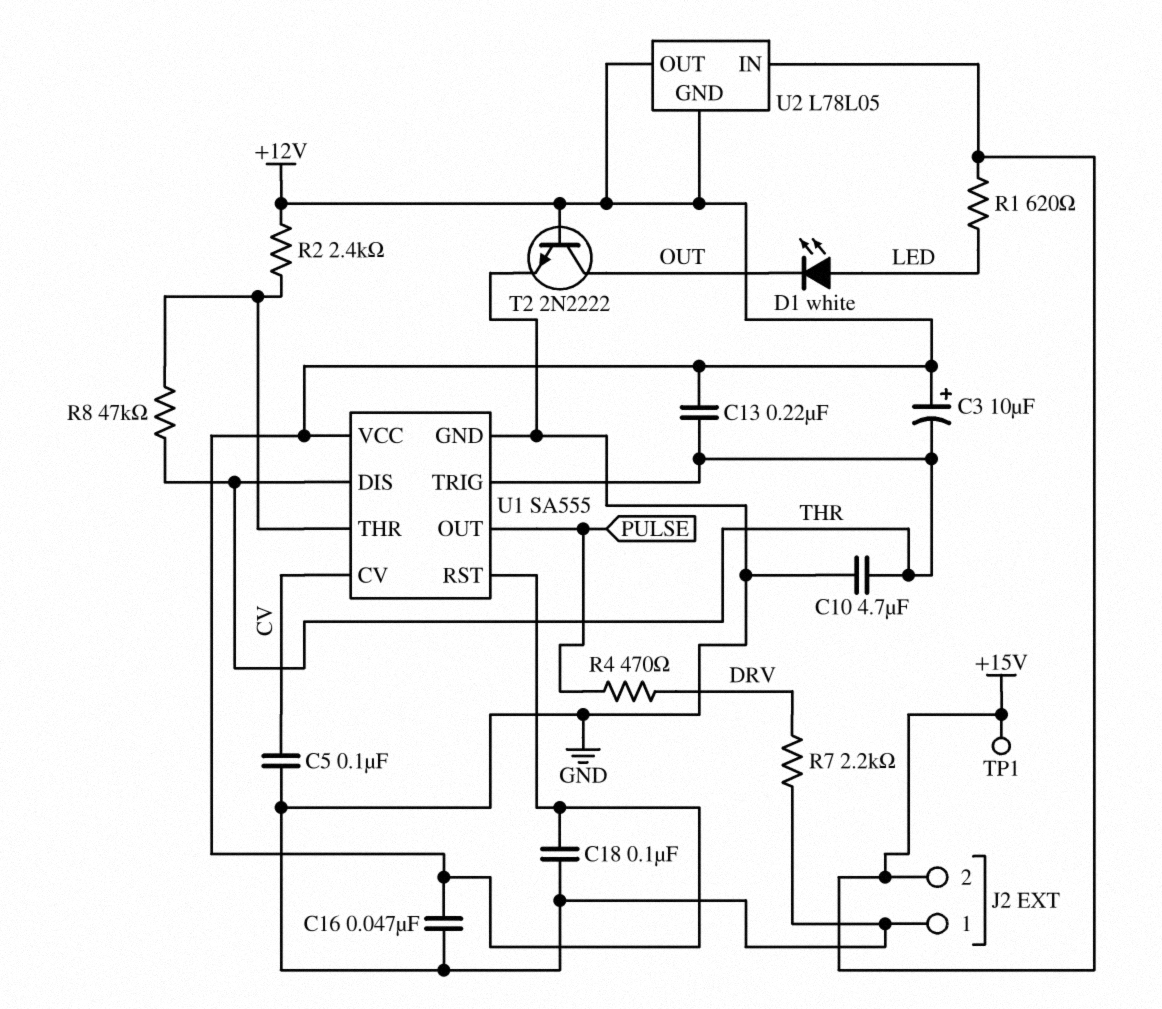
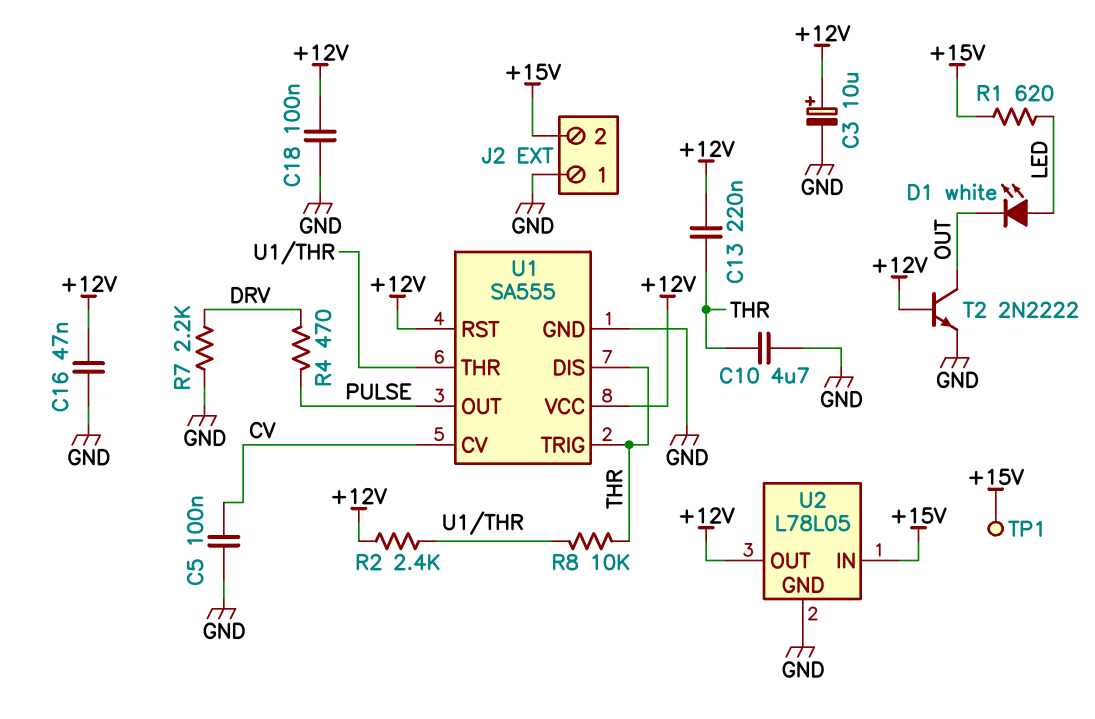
C3: 10uF (plus +12V, minus THR) -> 10uF (plus +12V, minus GND)
R8: 47k (THR, U1/THR) -> 10k (THR, U1/THR)
U2 pin GND: +12V -> GND

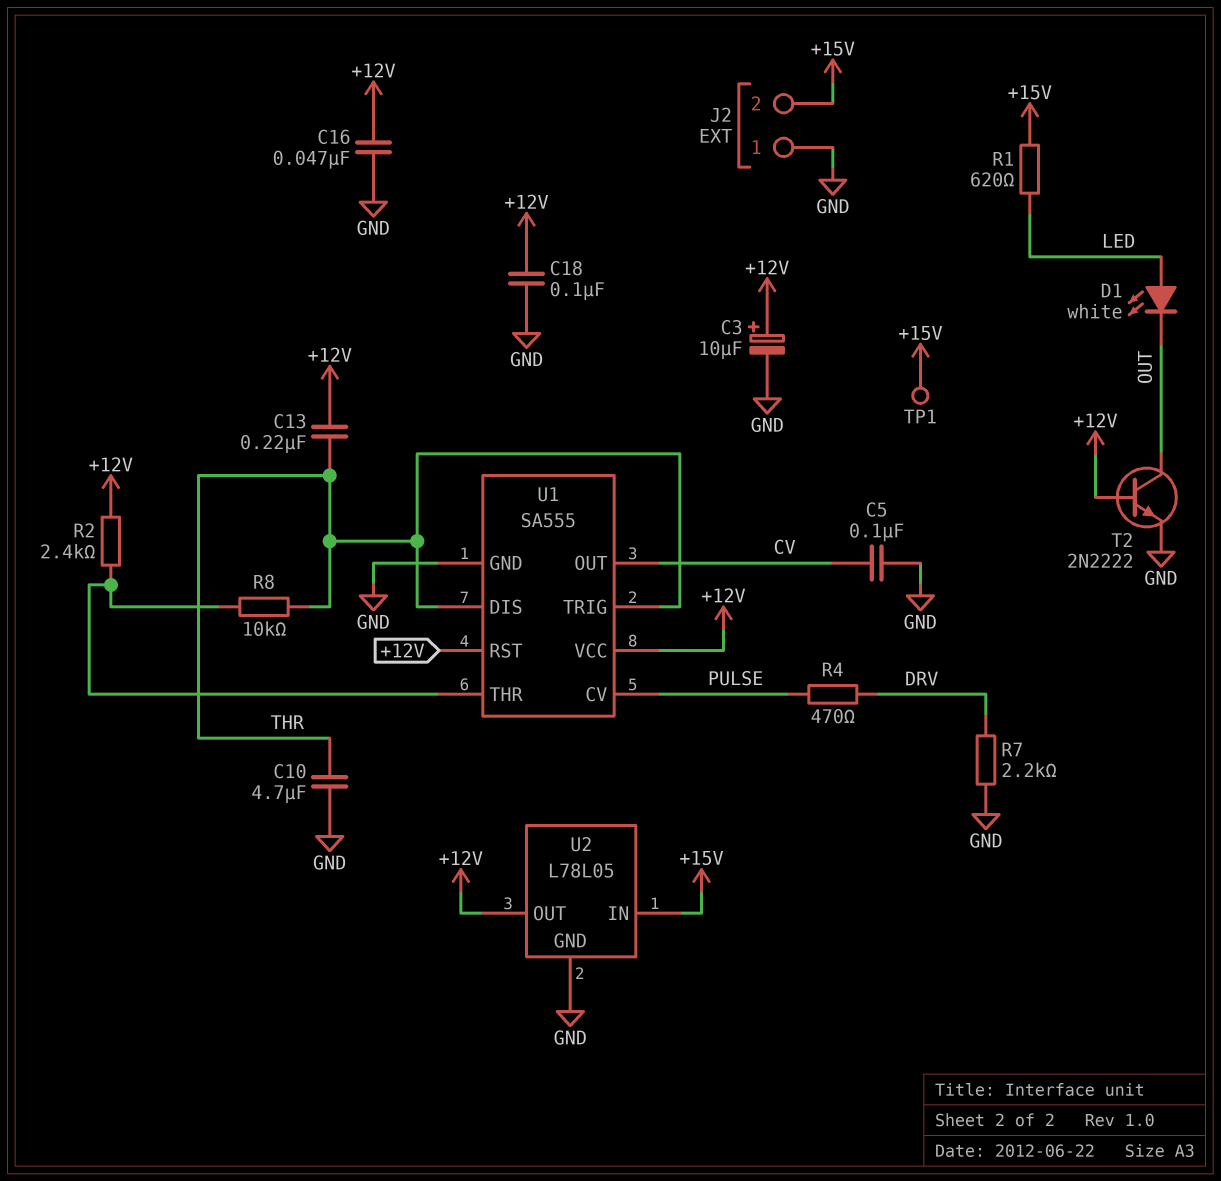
U1 pin CV: CV -> PULSE
U1 pin OUT: PULSE -> CV

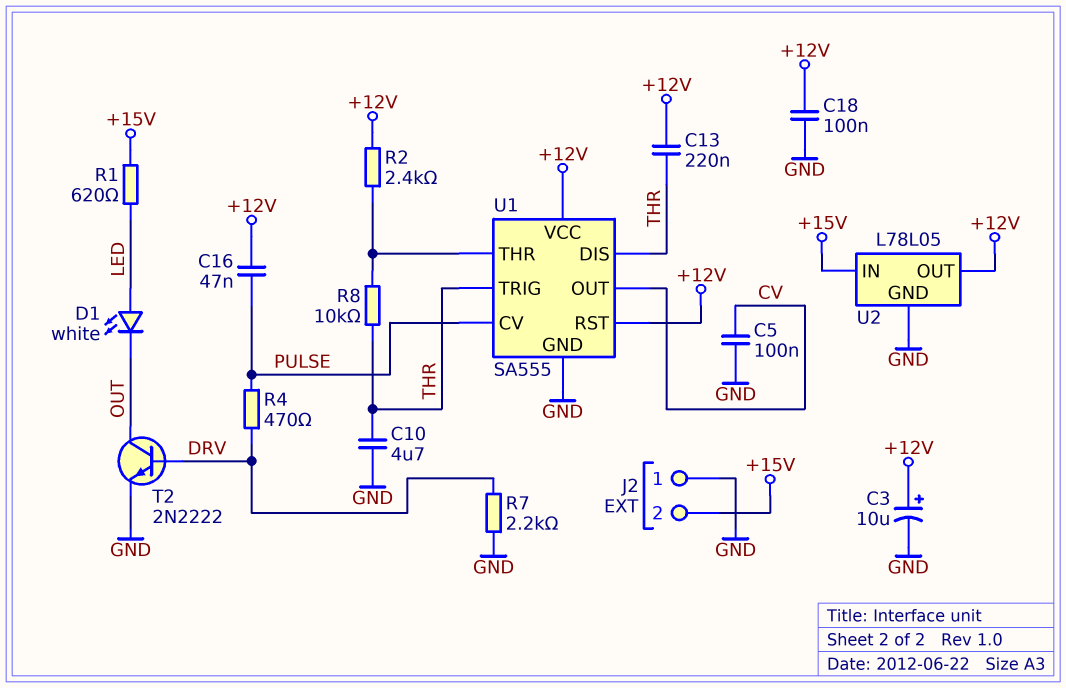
C16: 47nF (+12V, GND) -> 47nF (+12V, PULSE)
T2: NPN 2N2222 (B +12V, C OUT, E GND) -> NPN 2N2222 (B DRV, C OUT, E GND)
TP1: test point (+15V) -> none

